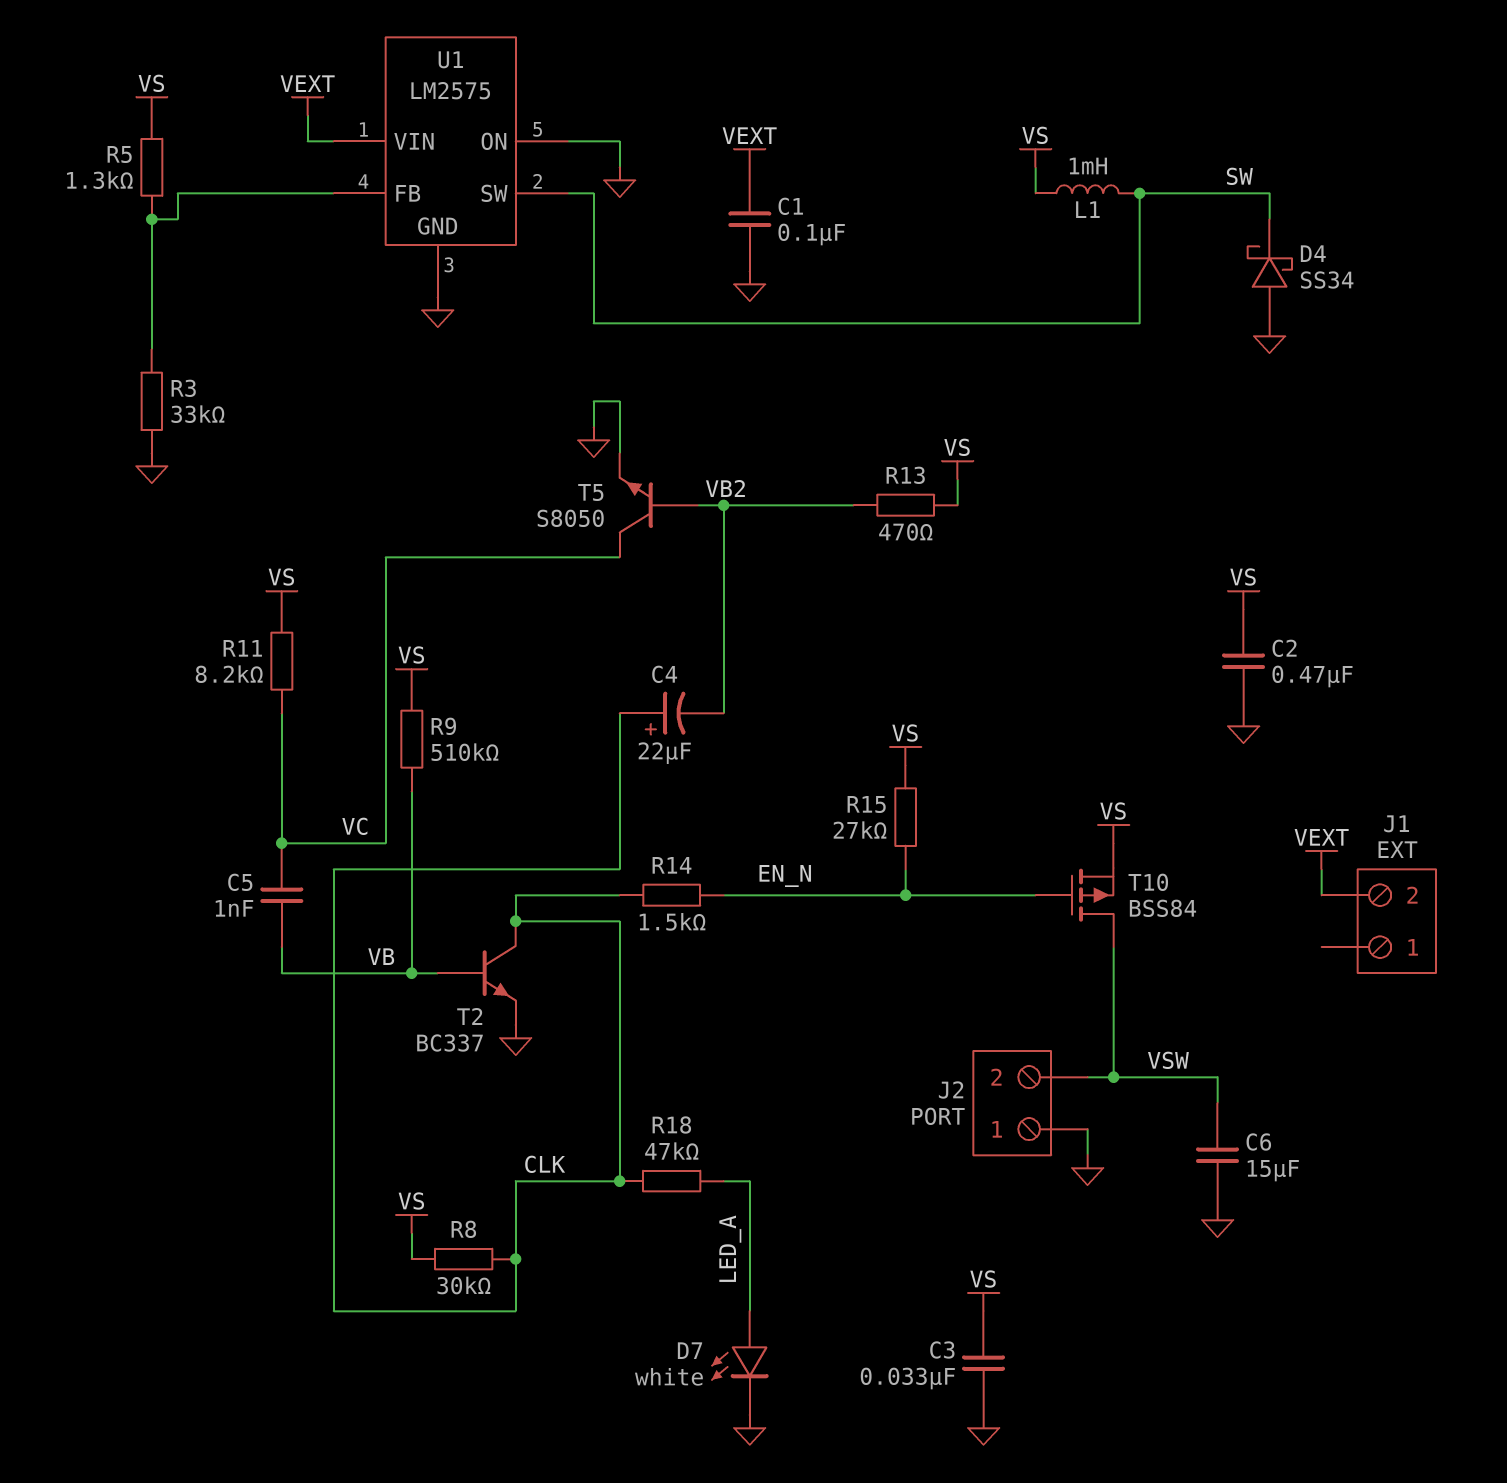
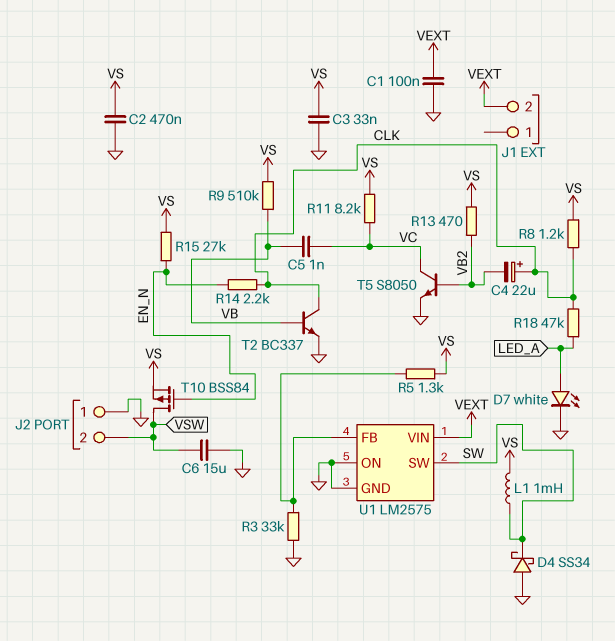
R8: 30k (CLK, VS) -> 1.2k (CLK, VS)
R14: 1.5k (CLK, EN_N) -> 2.2k (CLK, EN_N)

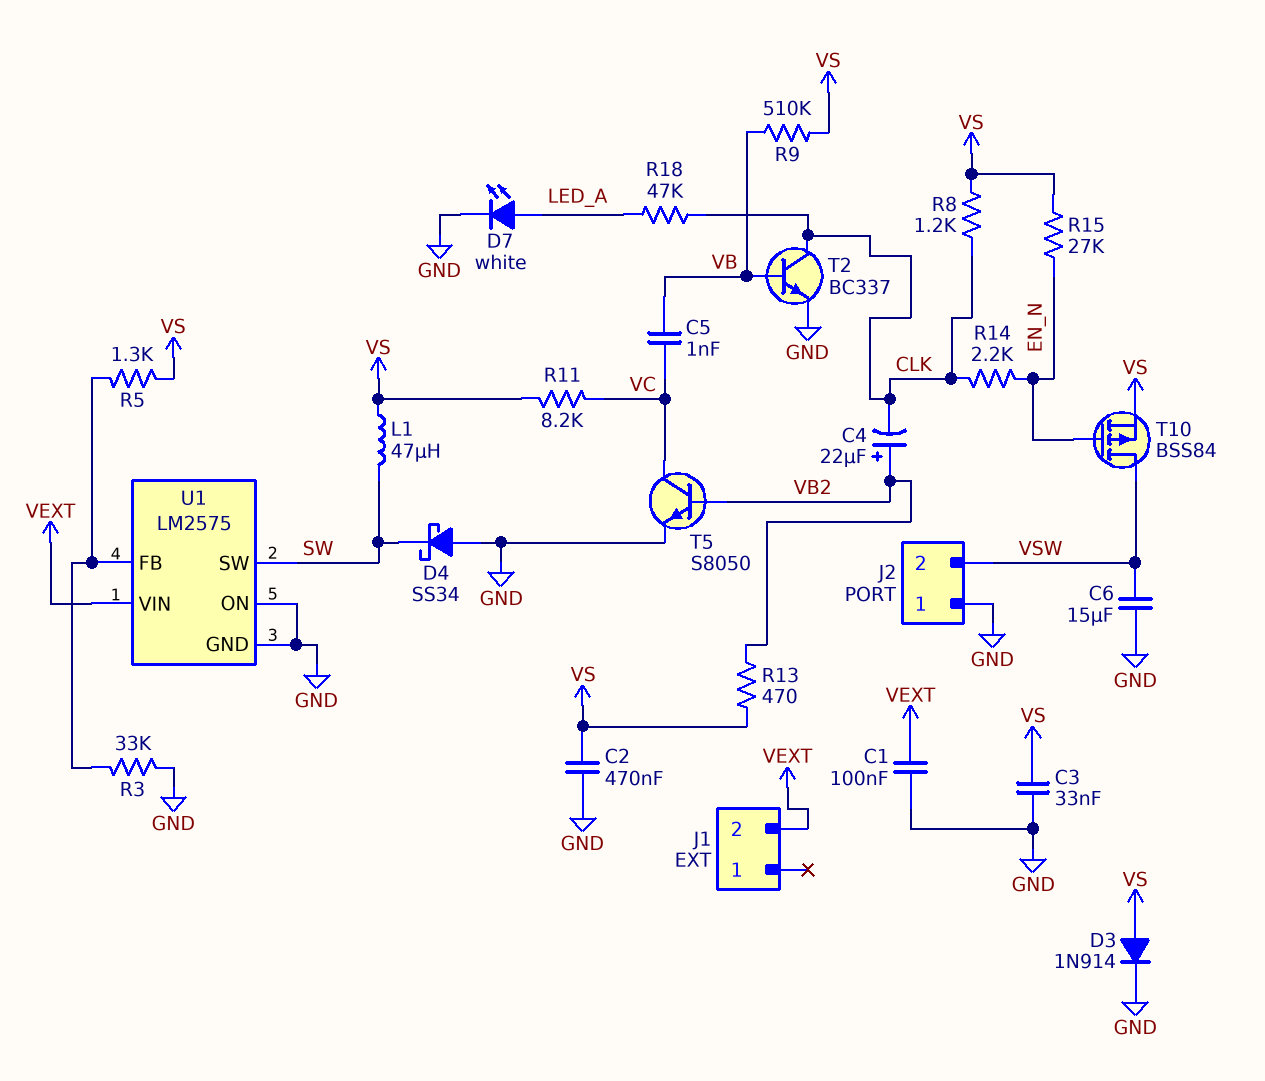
C4: 22uF (plus CLK, minus VB2) -> 22uF (plus VB2, minus CLK)
D3: none -> diode 1N914 (A VS, K GND)
L1: 1mH (SW, VS) -> 47uH (SW, VS)

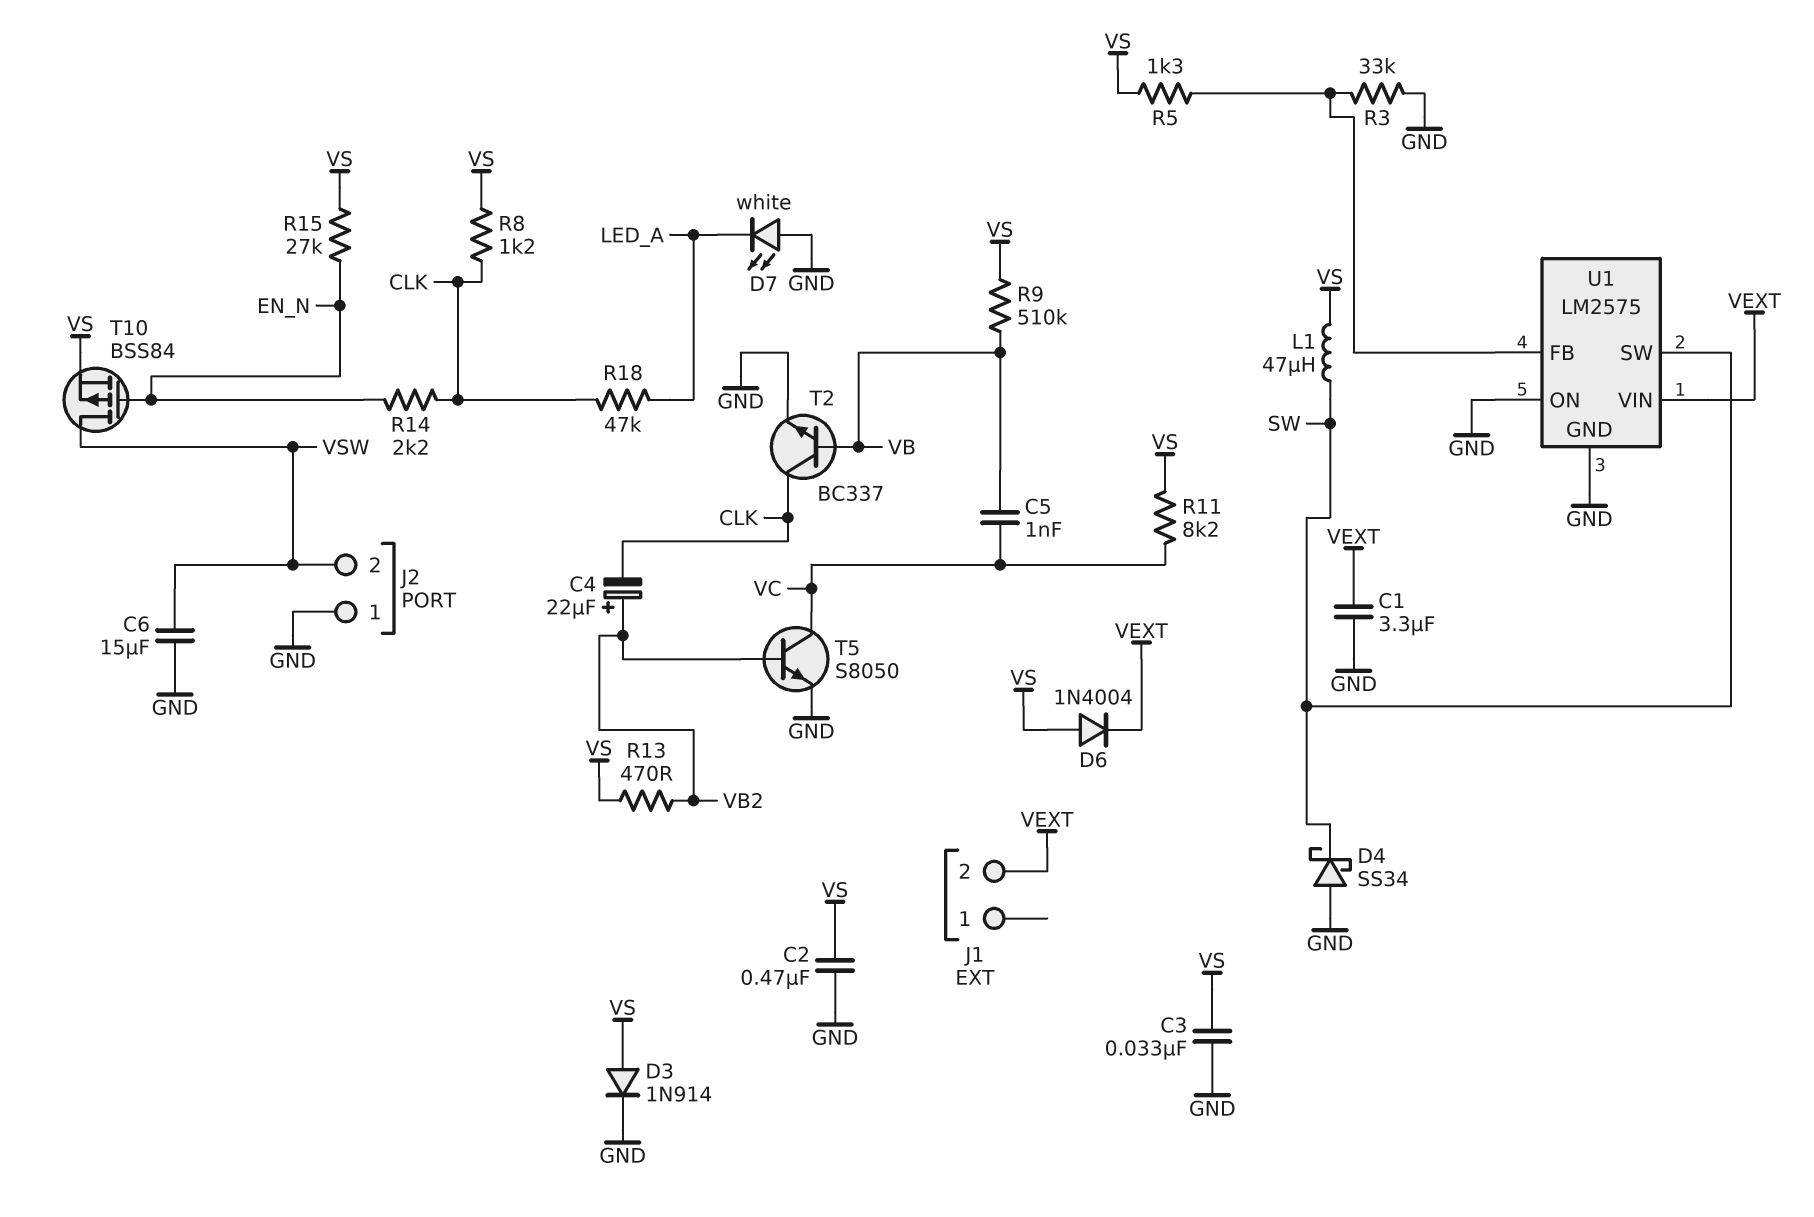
C1: 100nF (GND, VEXT) -> 3.3uF (GND, VEXT)
D6: none -> diode 1N4004 (A VS, K VEXT)
D7: LED white (A LED_A, K GND) -> LED white (A GND, K LED_A)

